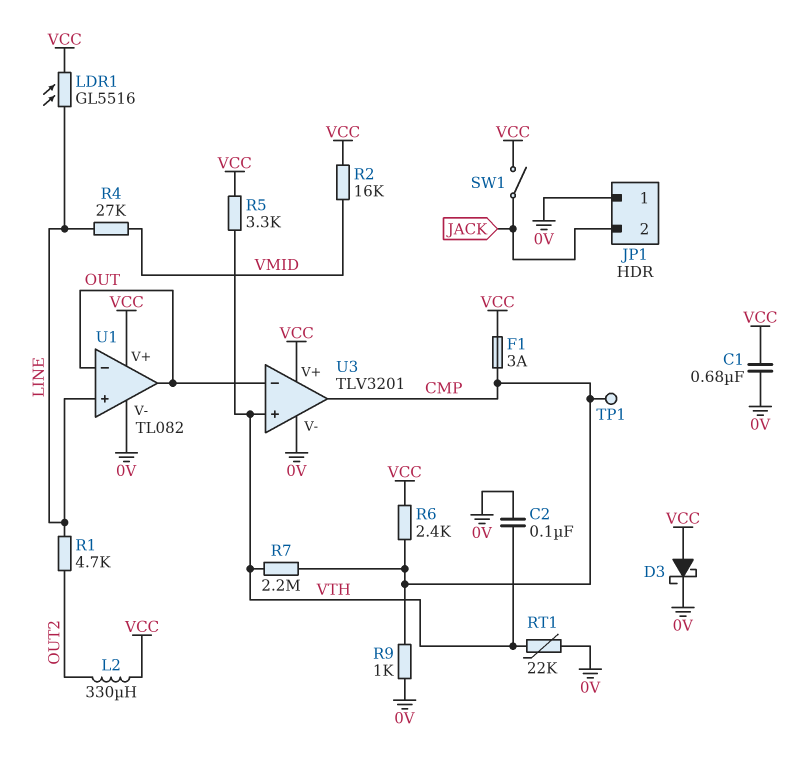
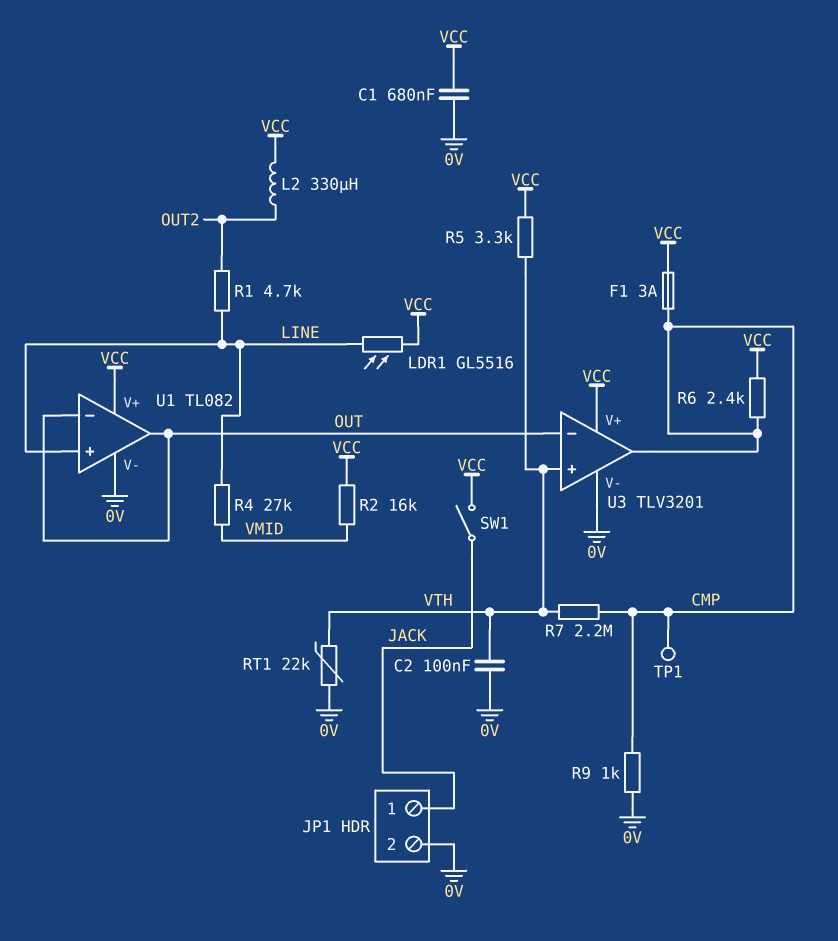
D3: schottky (A VCC, K 0V) -> none
JP1 pin 1: 0V -> JACK
JP1 pin 2: JACK -> 0V

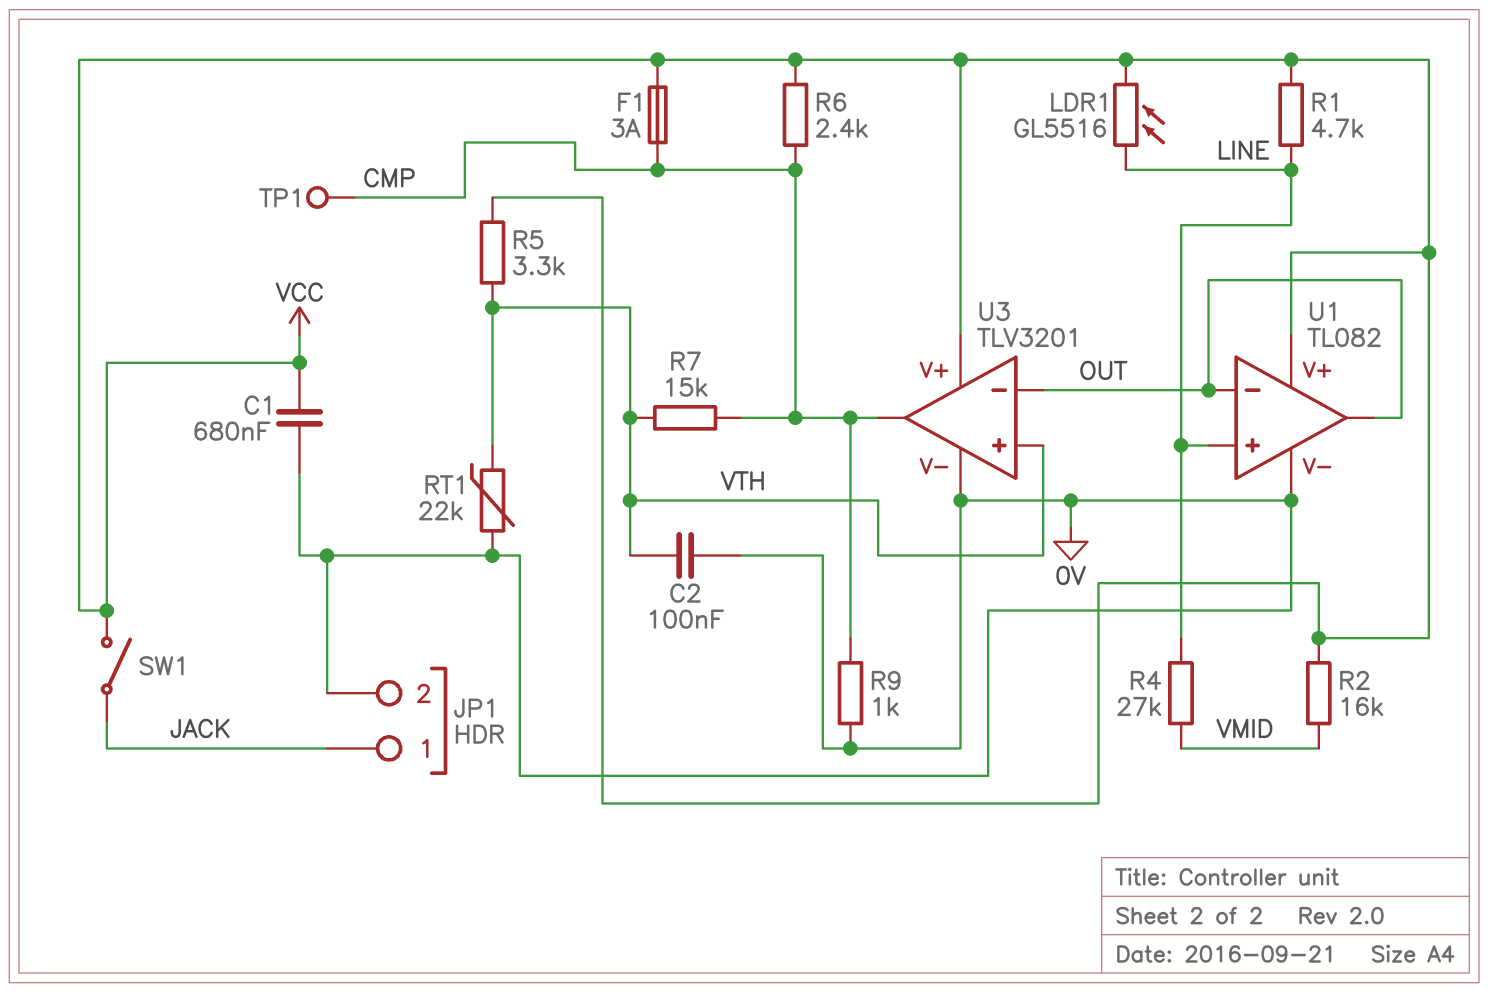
L2: 330uH (OUT2, VCC) -> none
R1: 4.7k (LINE, OUT2) -> 4.7k (LINE, VCC)
R7: 2.2M (CMP, VTH) -> 15k (CMP, VTH)

